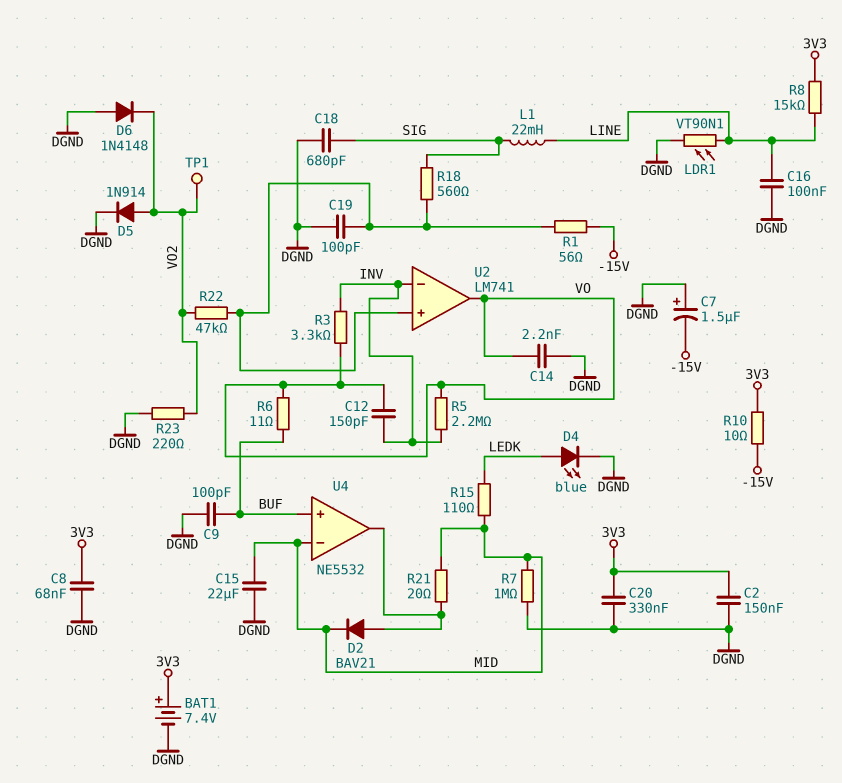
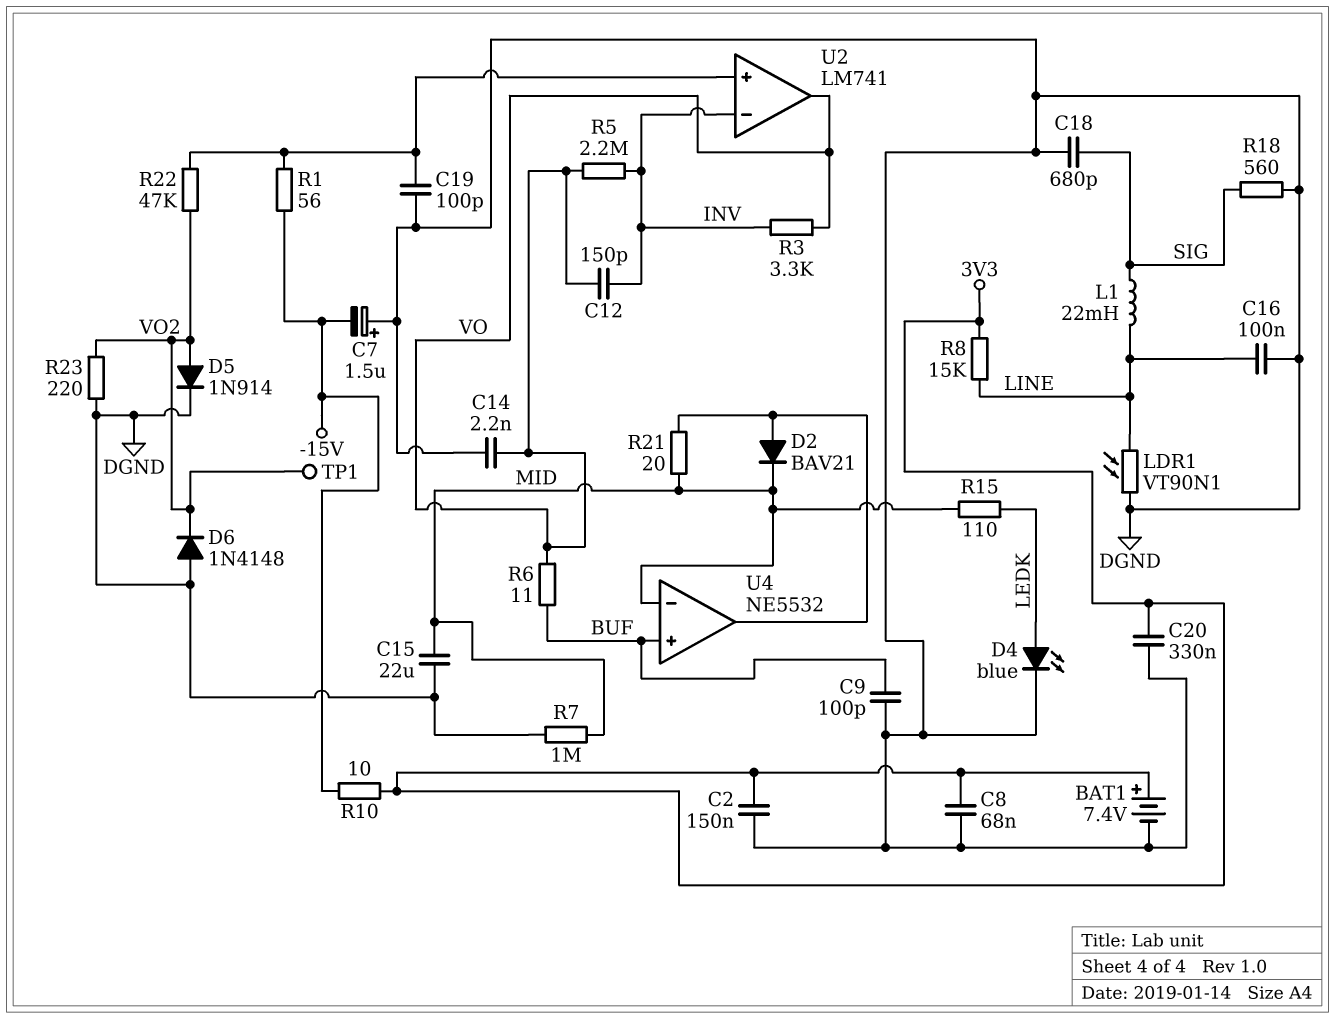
R18: 560 (SIG, U2/in+) -> 560 (DGND, SIG)

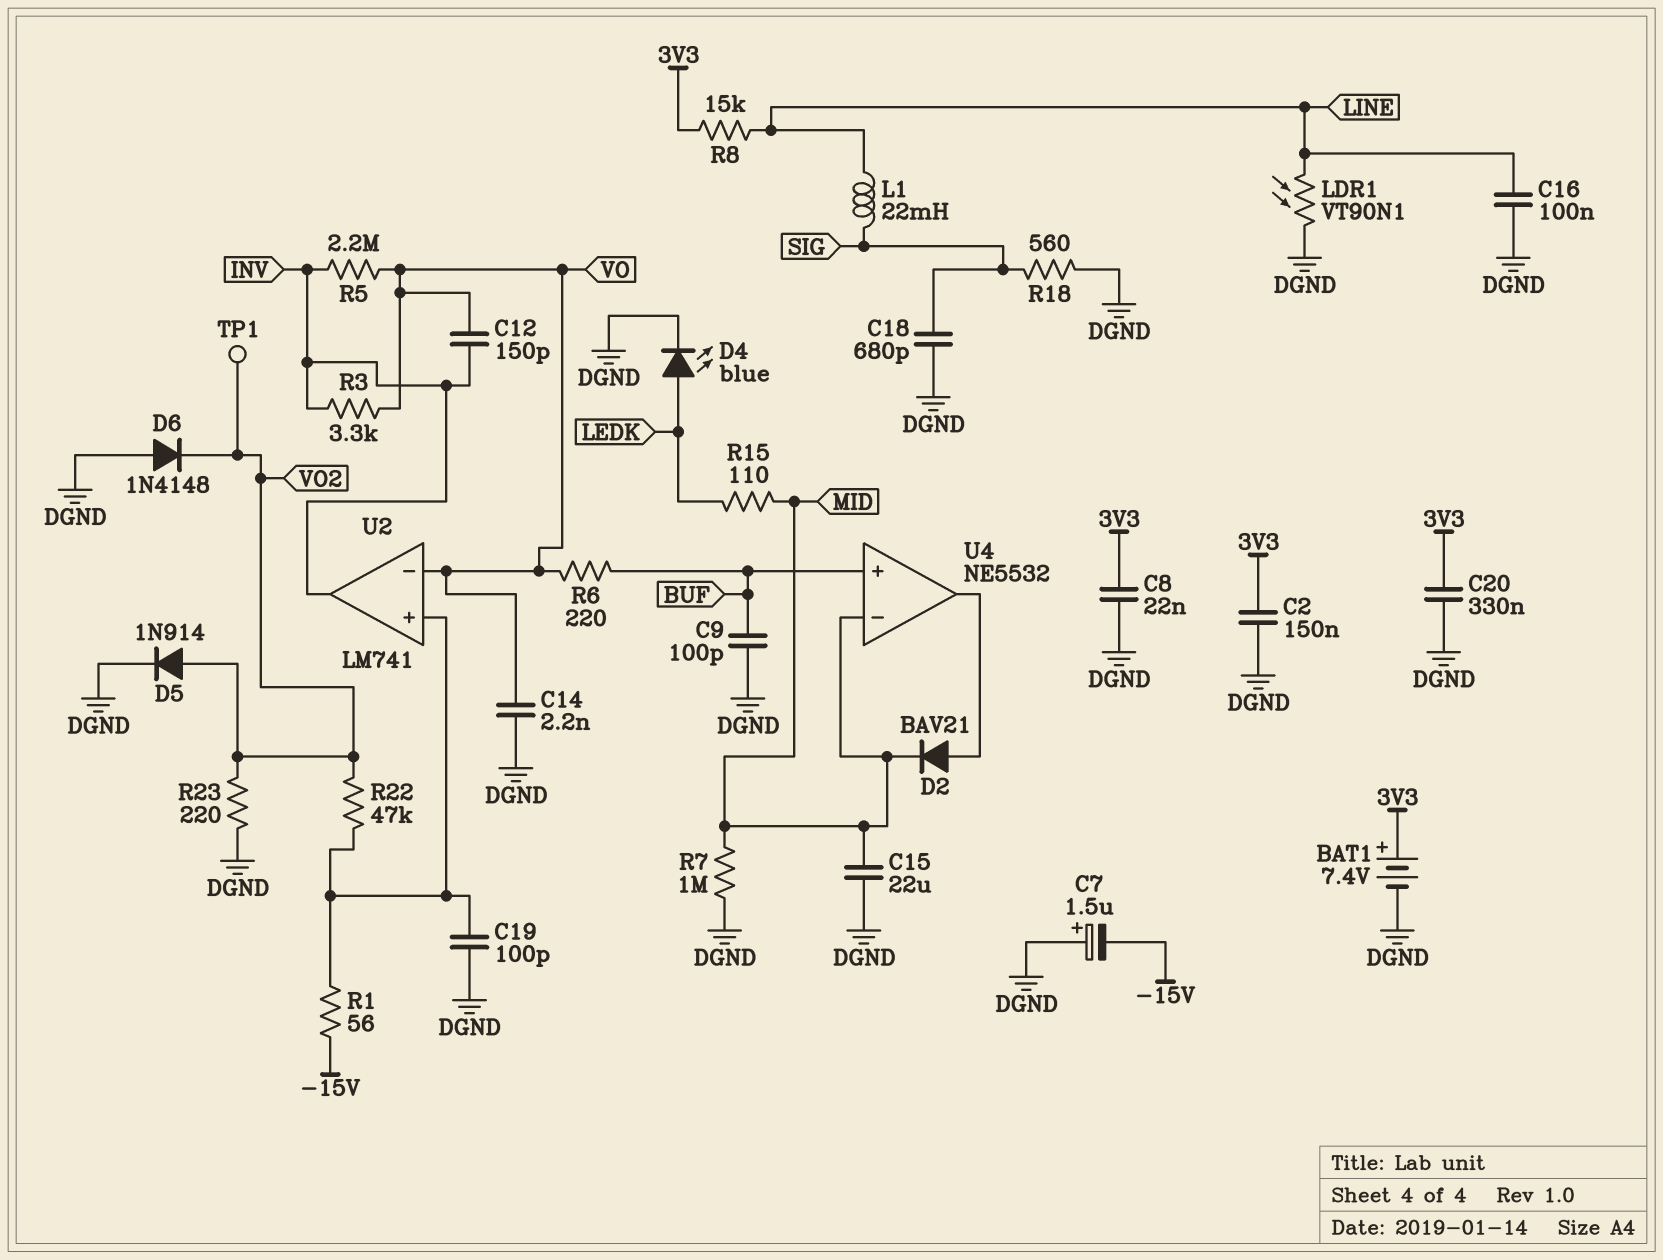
C8: 68nF (3V3, DGND) -> 22nF (3V3, DGND)
R6: 11 (BUF, VO) -> 220 (BUF, VO)
R10: 10 (-15V, 3V3) -> none
R21: 20 (MID, U4/out) -> none
U2 pin in-: INV -> VO
U2 pin out: VO -> INV

